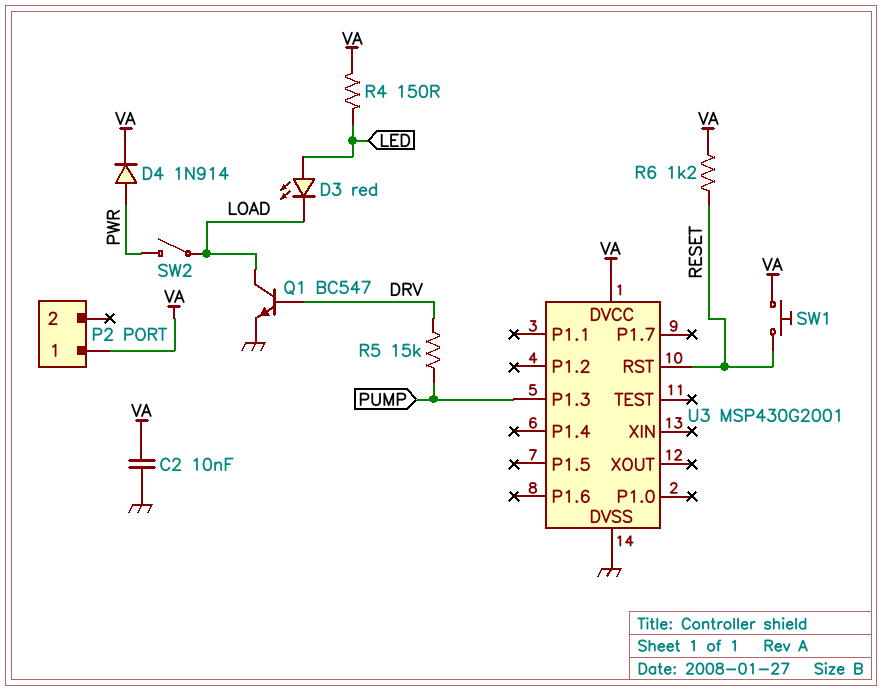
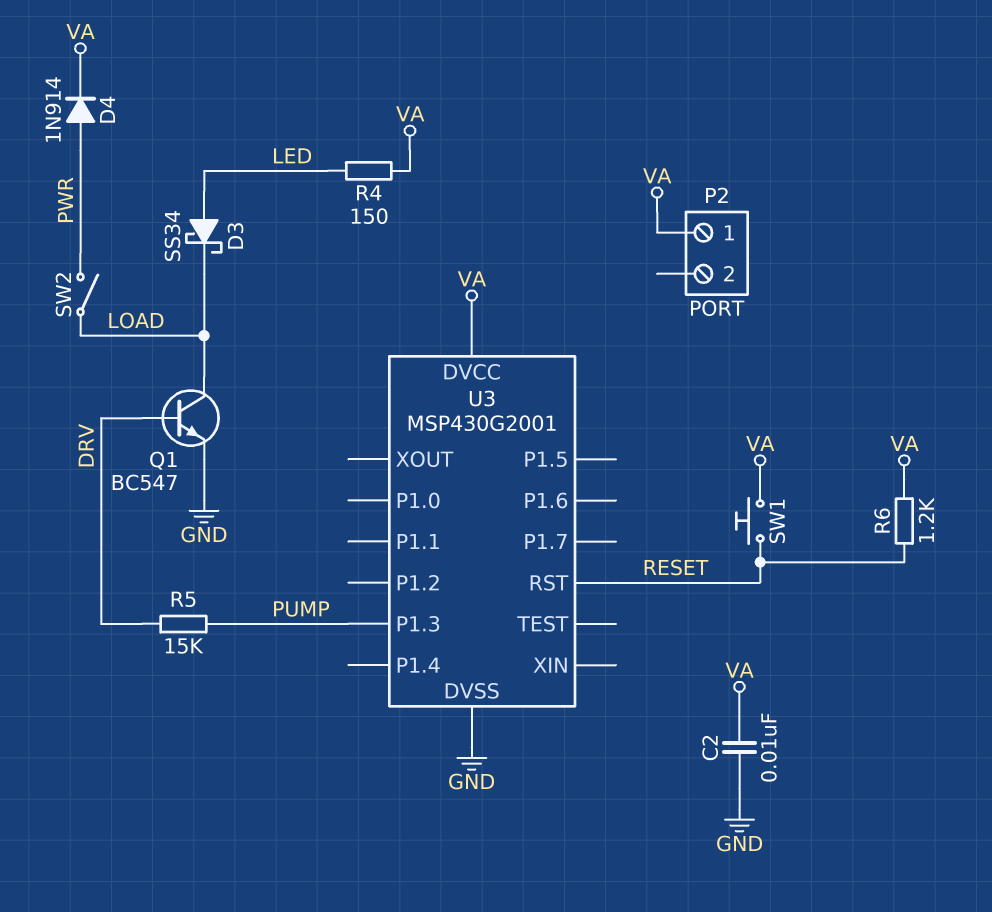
D3: LED red (A LED, K LOAD) -> schottky SS34 (A LED, K LOAD)

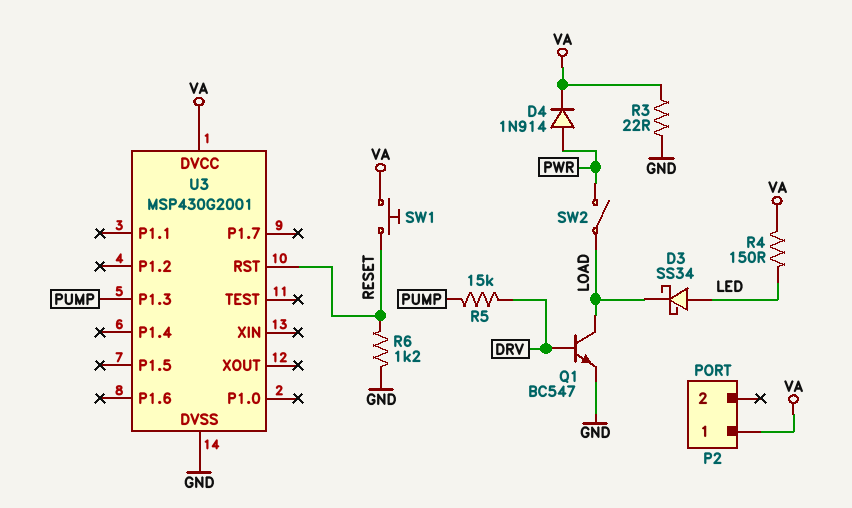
C2: 10nF (GND, VA) -> none
R3: none -> 22 (GND, VA)
R6: 1.2k (RESET, VA) -> 1.2k (GND, RESET)

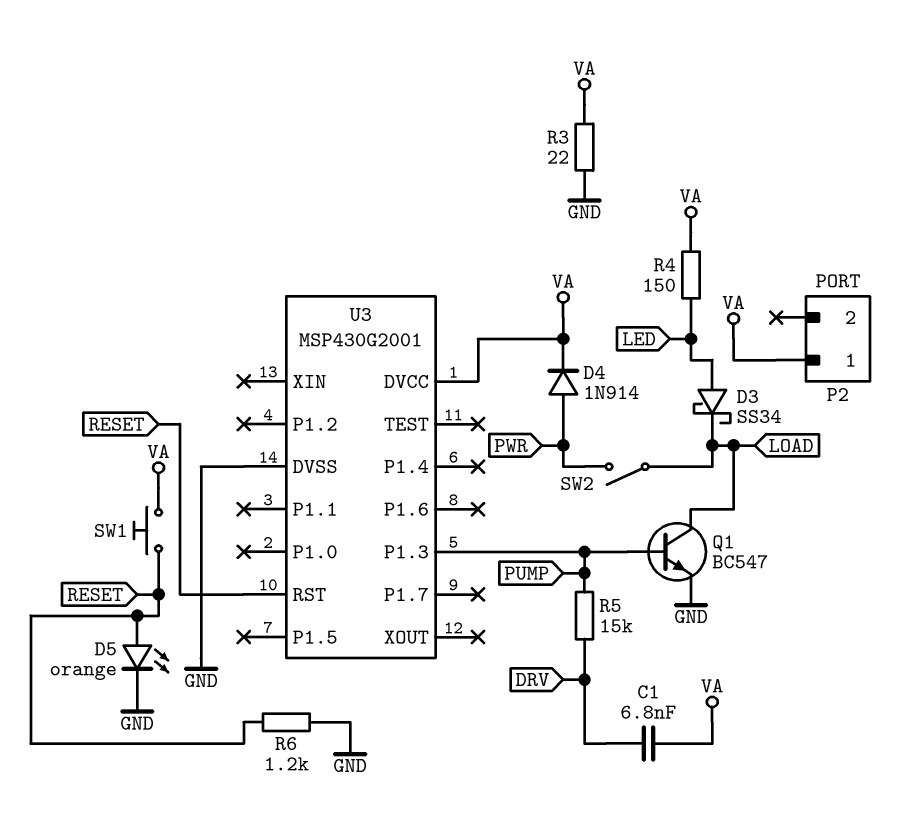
C1: none -> 6.8nF (DRV, VA)
D5: none -> LED orange (A RESET, K GND)
Q1: NPN BC547 (B DRV, C LOAD, E GND) -> NPN BC547 (B PUMP, C LOAD, E GND)

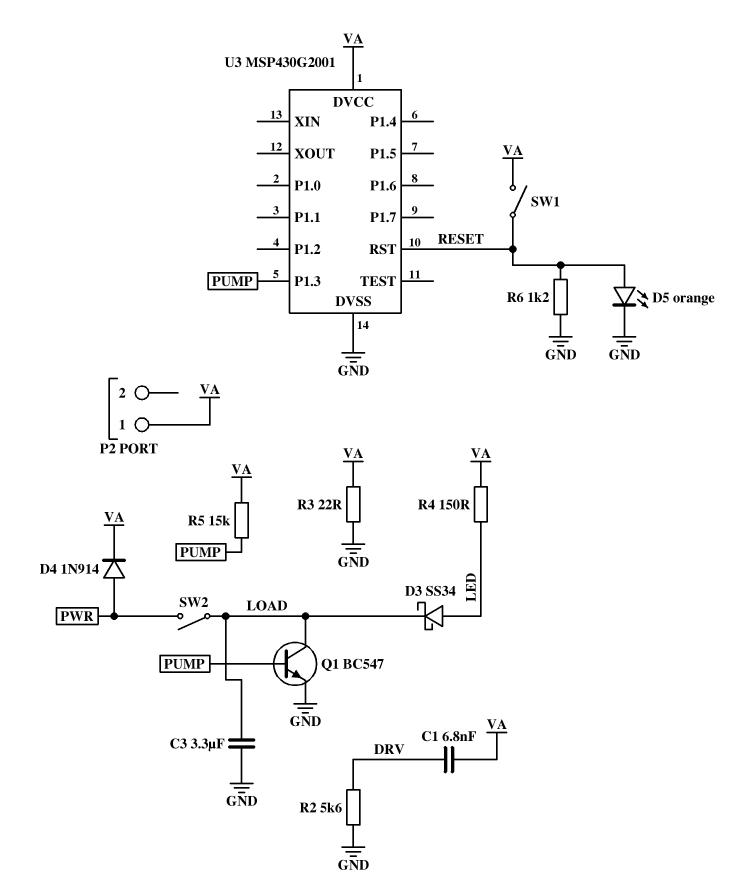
C3: none -> 3.3uF (GND, LOAD)
R2: none -> 5.6k (DRV, GND)
R5: 15k (DRV, PUMP) -> 15k (PUMP, VA)
SW1: button (RESET, VA) -> switch (RESET, VA)

